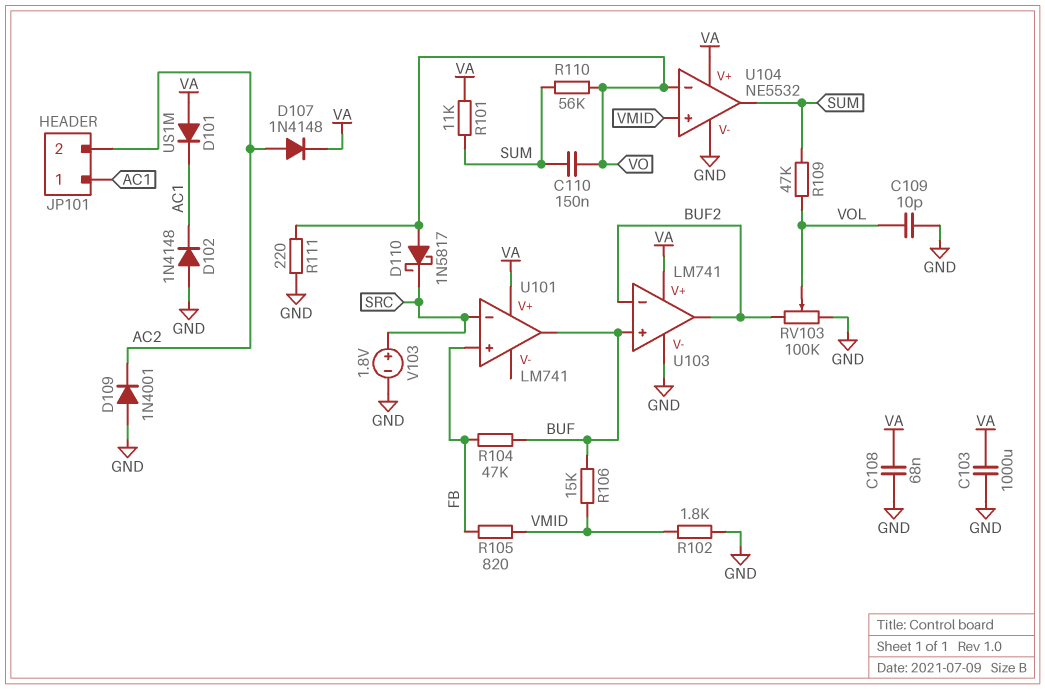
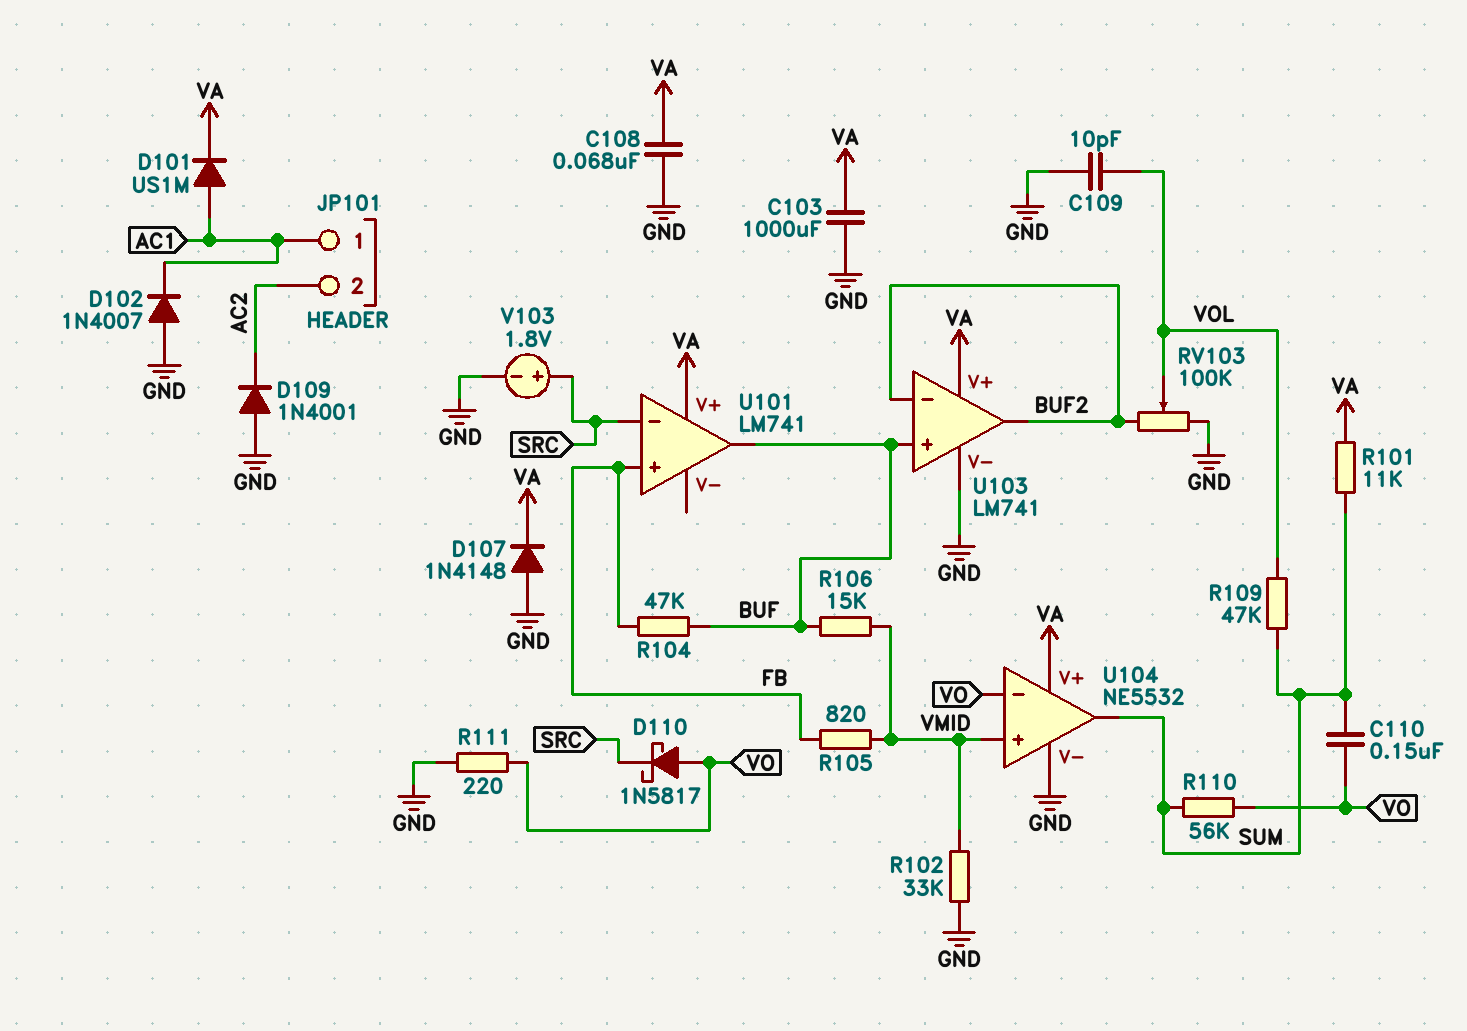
D101: diode US1M (A VA, K AC1) -> diode US1M (A AC1, K VA)
D102: diode 1N4148 (A GND, K AC1) -> diode 1N4007 (A GND, K AC1)
D107: diode 1N4148 (A AC2, K VA) -> diode 1N4148 (A GND, K VA)
R102: 1.8k (GND, VMID) -> 33k (GND, VMID)

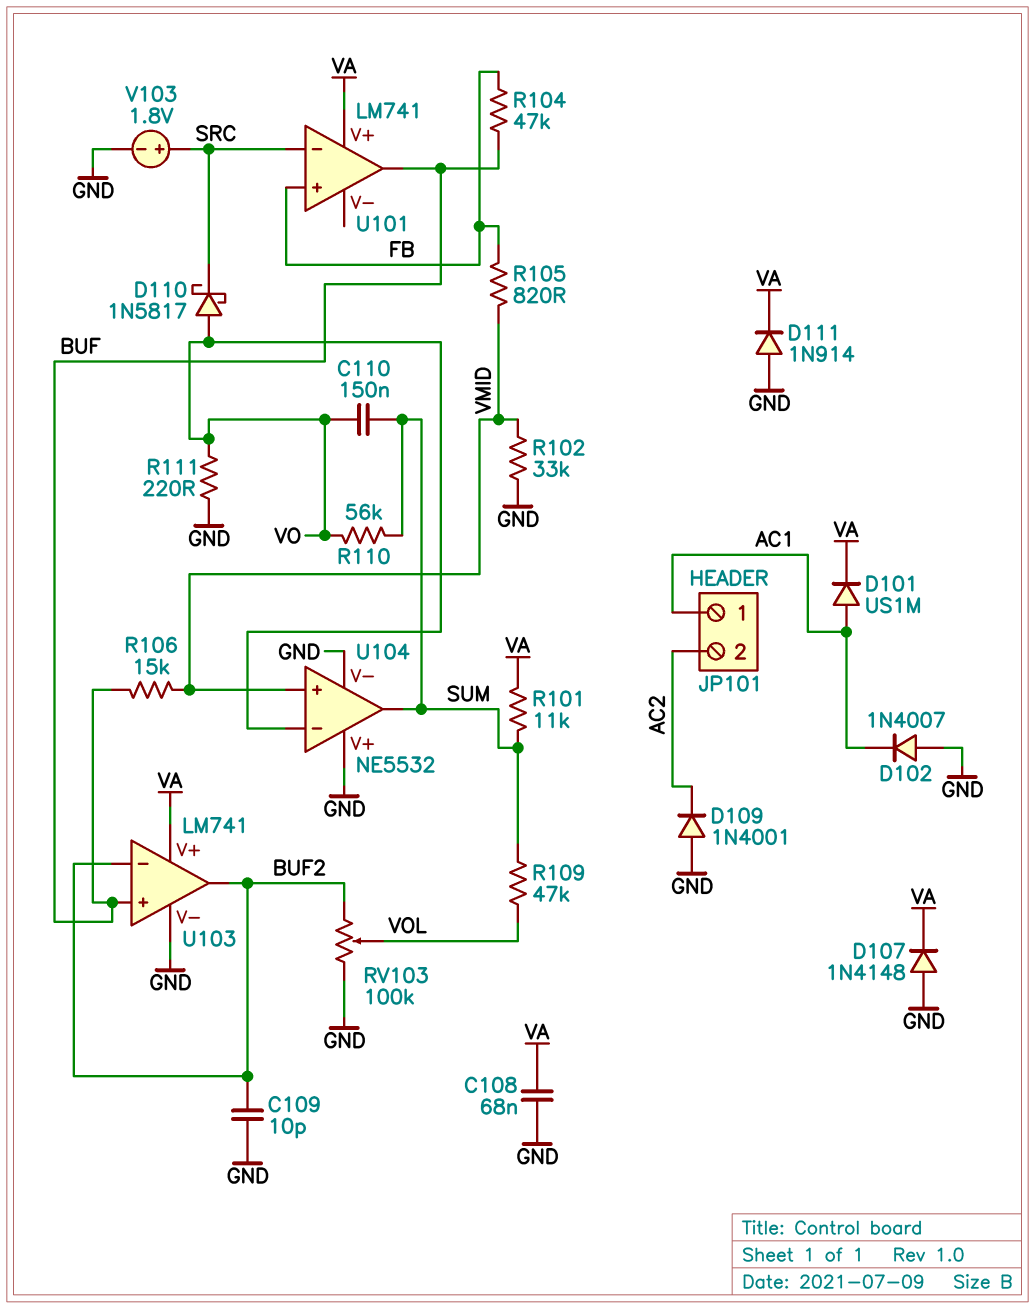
C103: 1000uF (GND, VA) -> none
C109: 10pF (GND, VOL) -> 10pF (BUF2, GND)
D111: none -> diode 1N914 (A GND, K VA)
U104 pin V+: VA -> GND

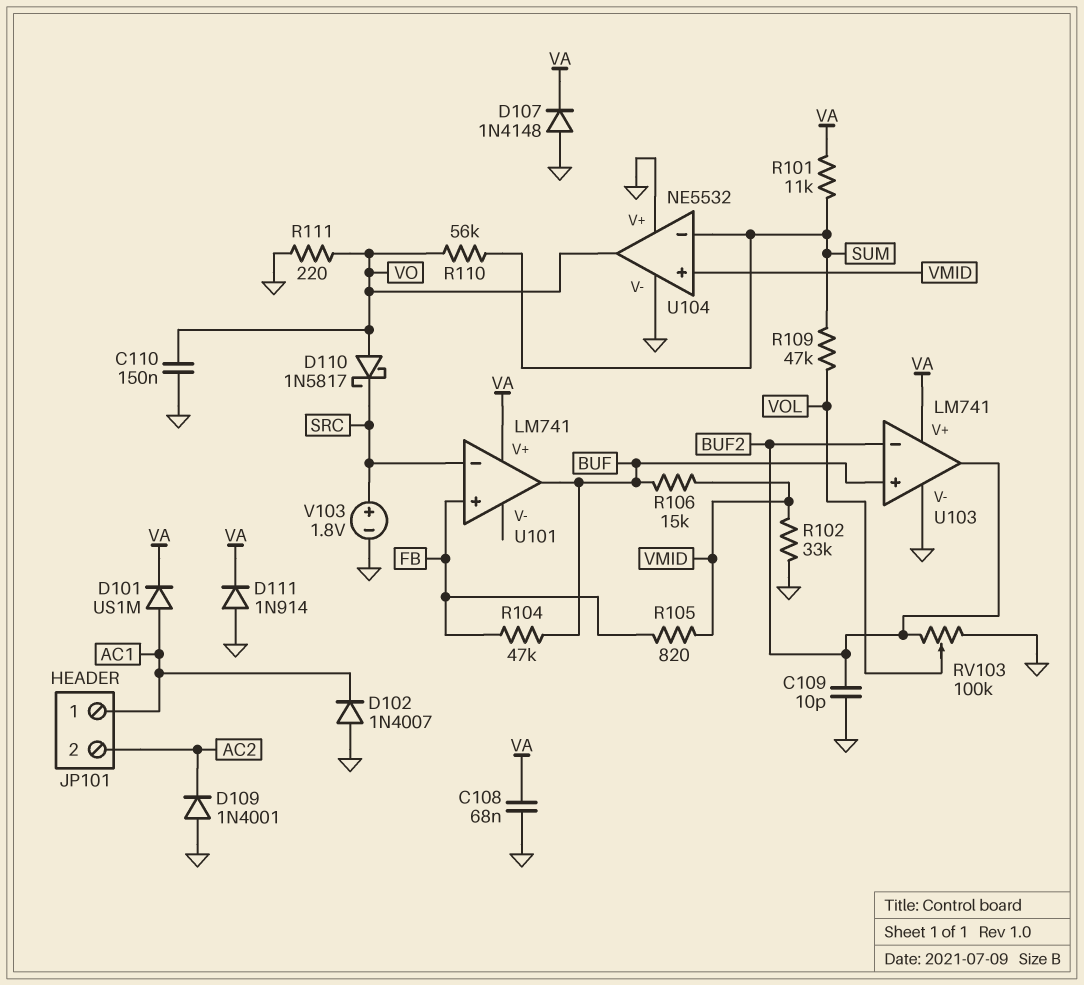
C110: 150nF (SUM, VO) -> 150nF (GND, VO)
U104 pin in-: VO -> SUM
U104 pin out: SUM -> VO

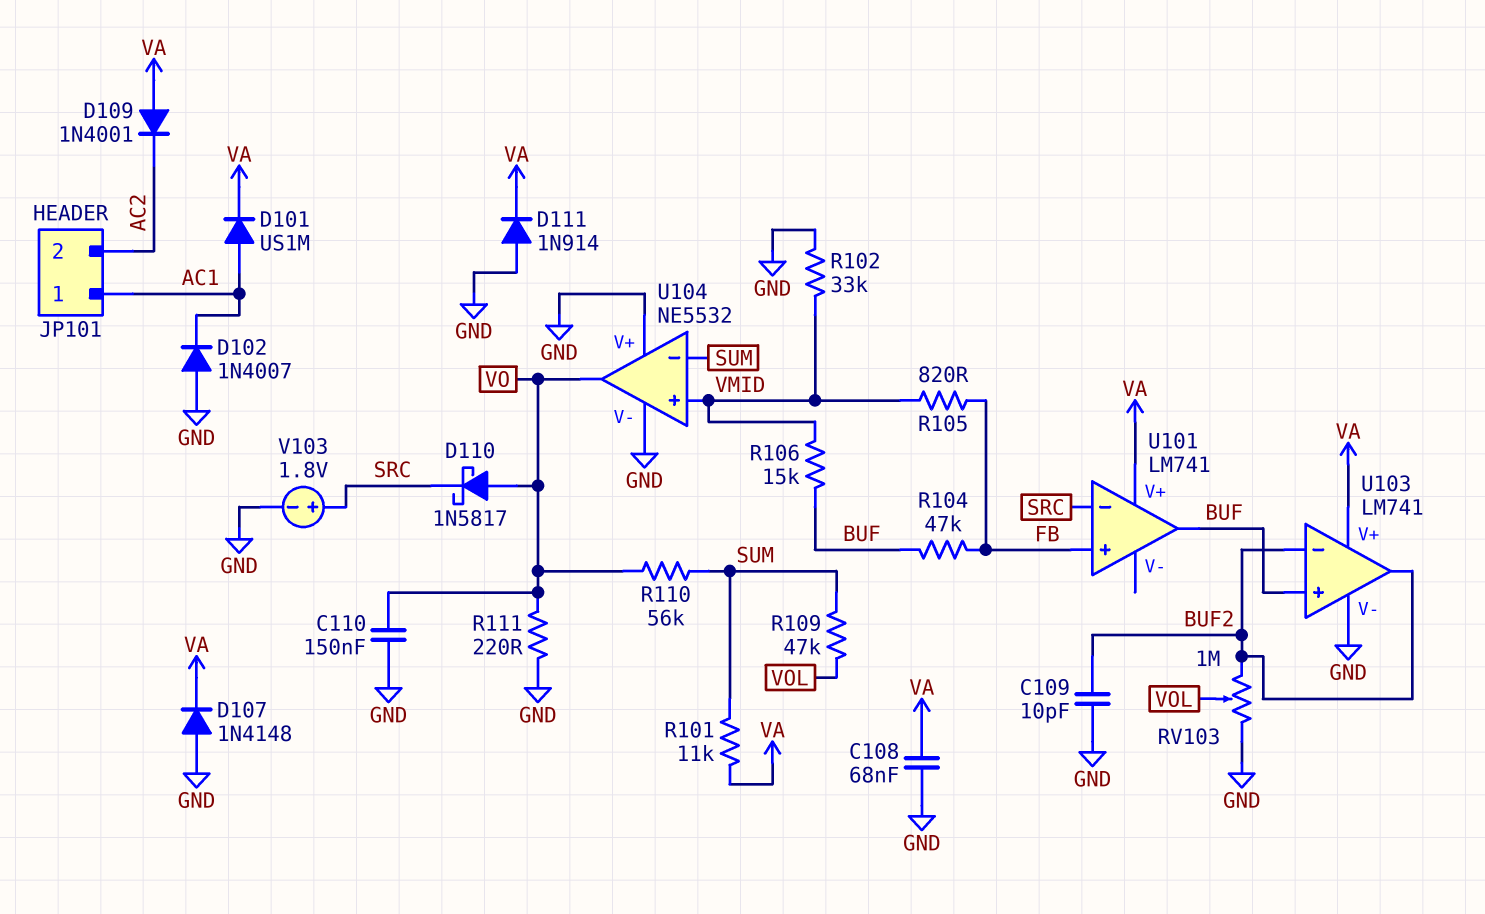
D109: diode 1N4001 (A GND, K AC2) -> diode 1N4001 (A VA, K AC2)
RV103: 100k (BUF2, GND, wiper VOL) -> 1M (BUF2, GND, wiper VOL)

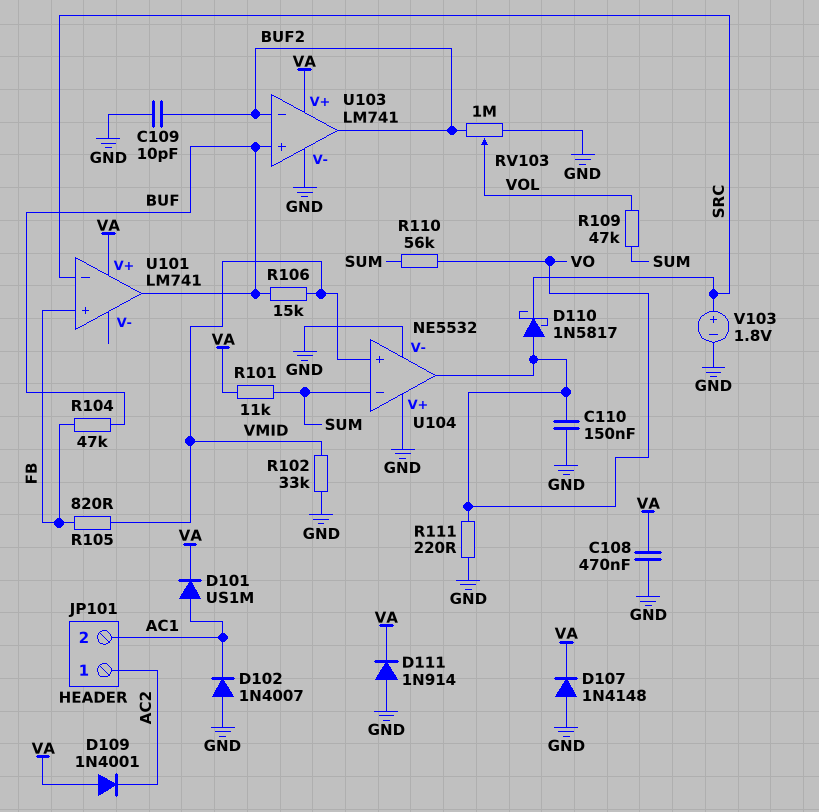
C108: 68nF (GND, VA) -> 470nF (GND, VA)
JP101 pin 1: AC1 -> AC2
JP101 pin 2: AC2 -> AC1

